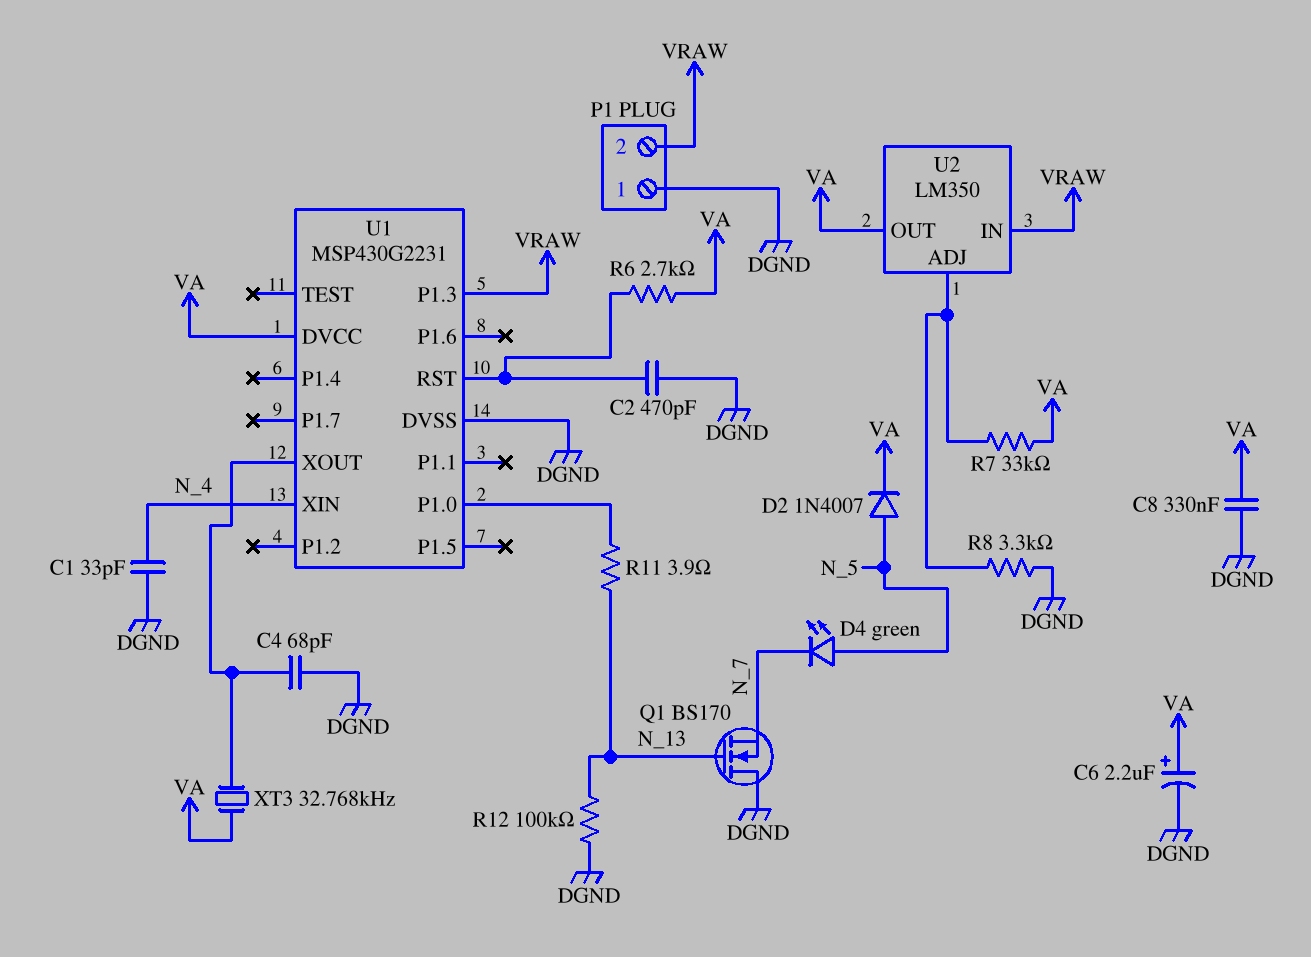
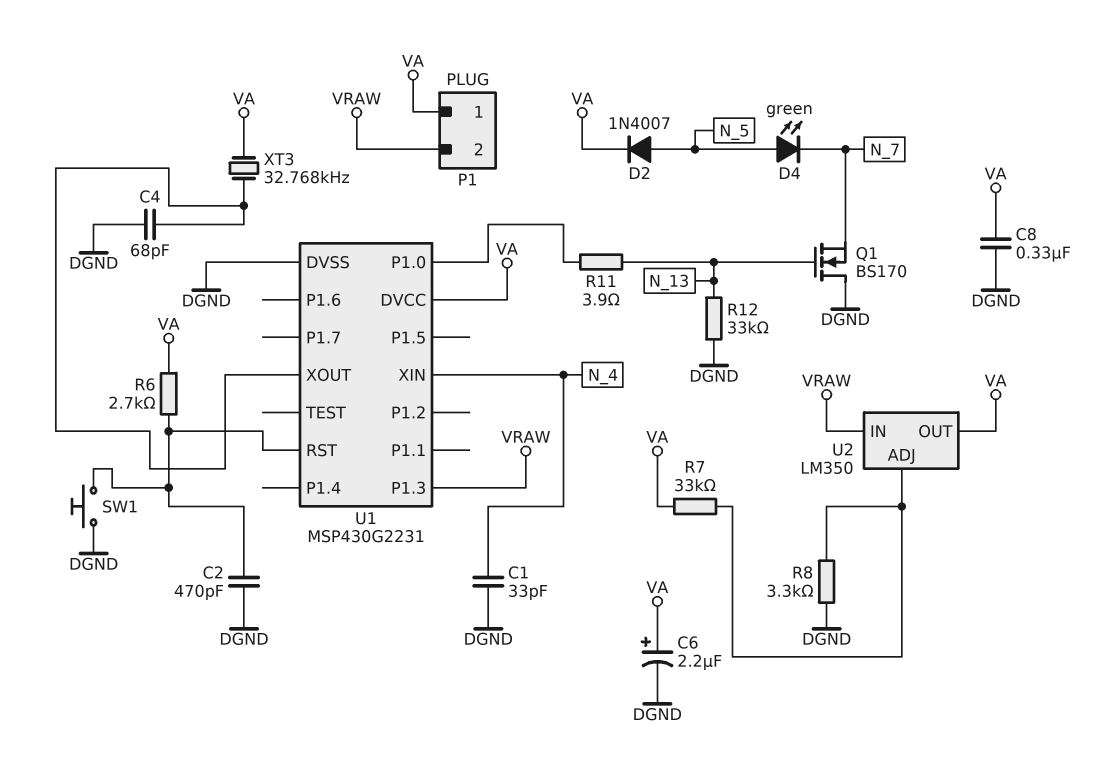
P1 pin 1: DGND -> VA
R12: 100k (DGND, N_13) -> 33k (DGND, N_13)
SW1: none -> button (DGND, U1/RST)

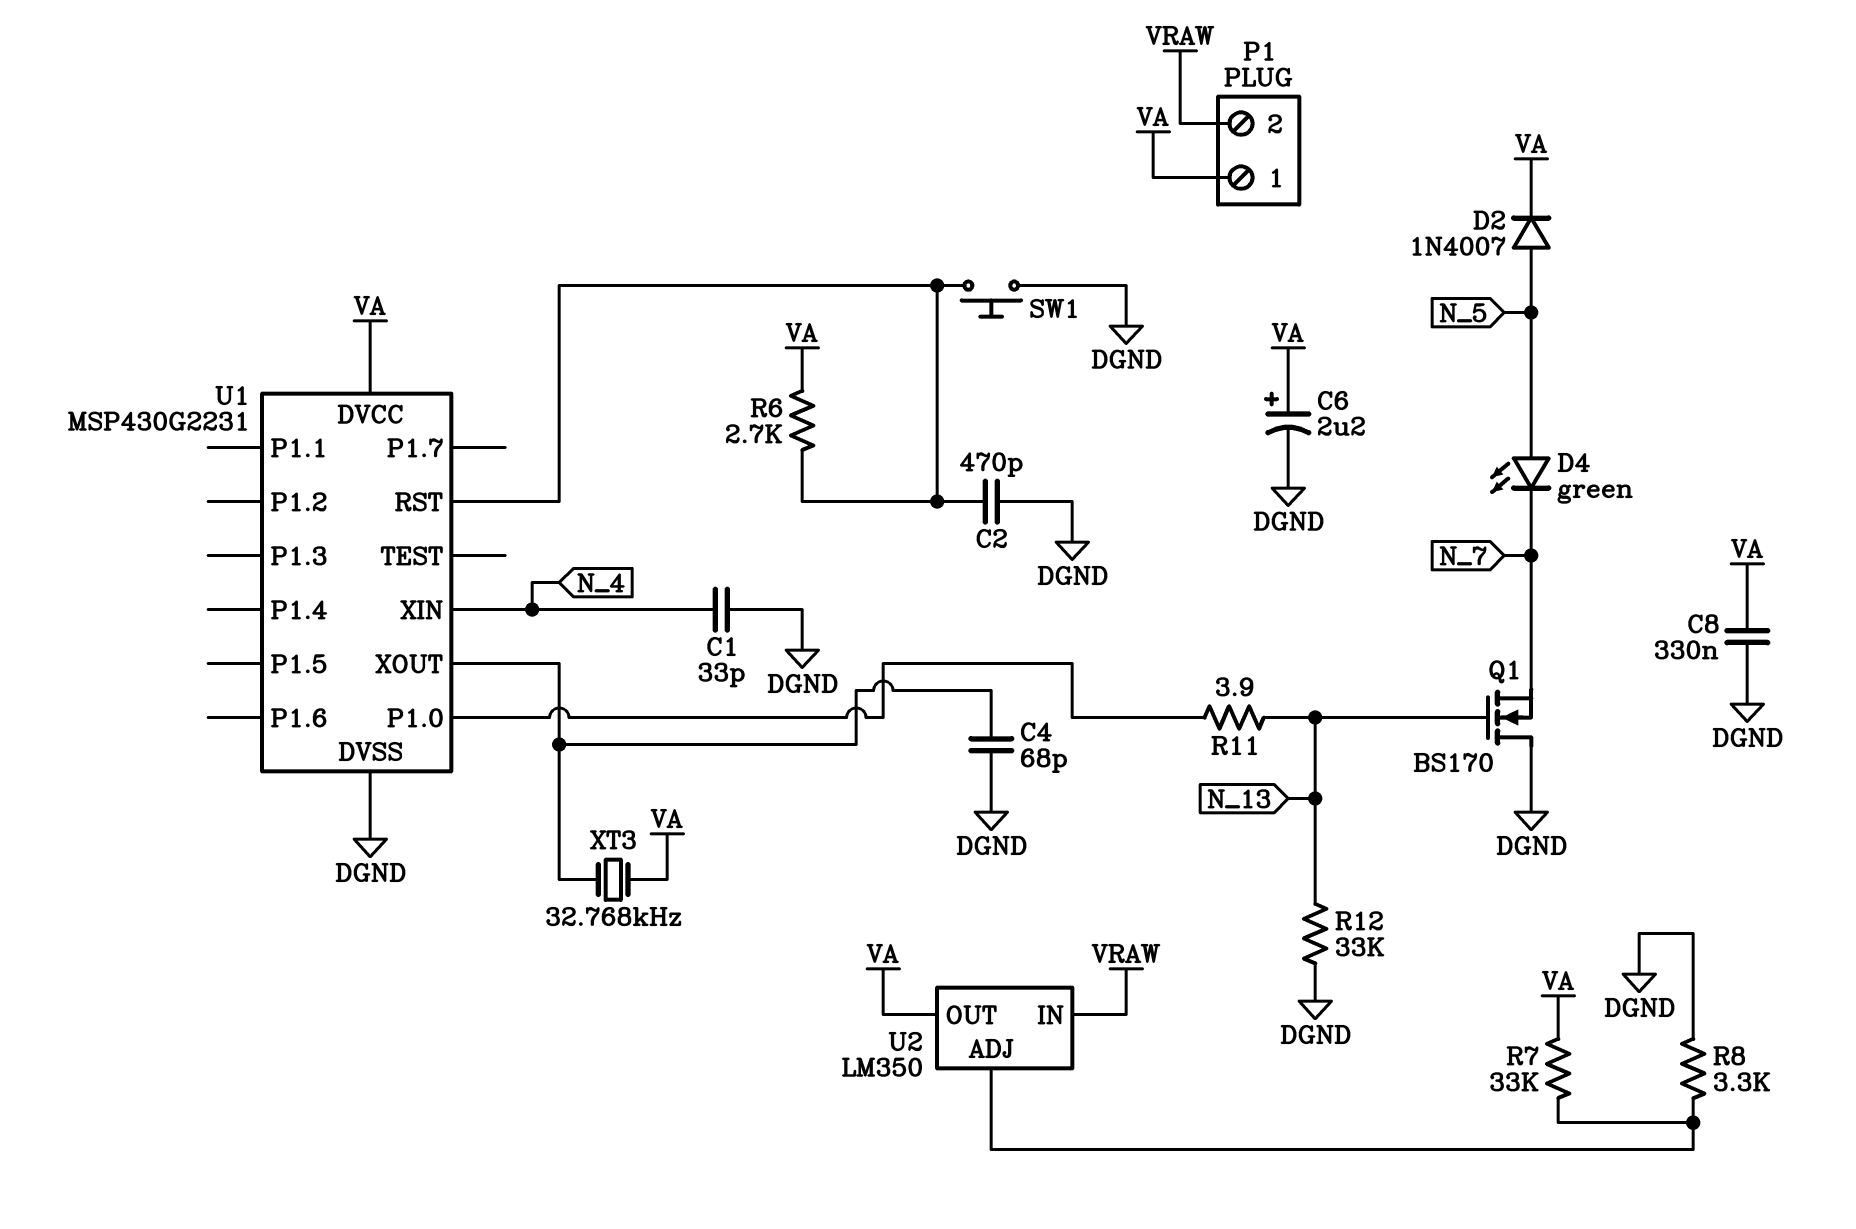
U1 pin P1.3: VRAW -> none

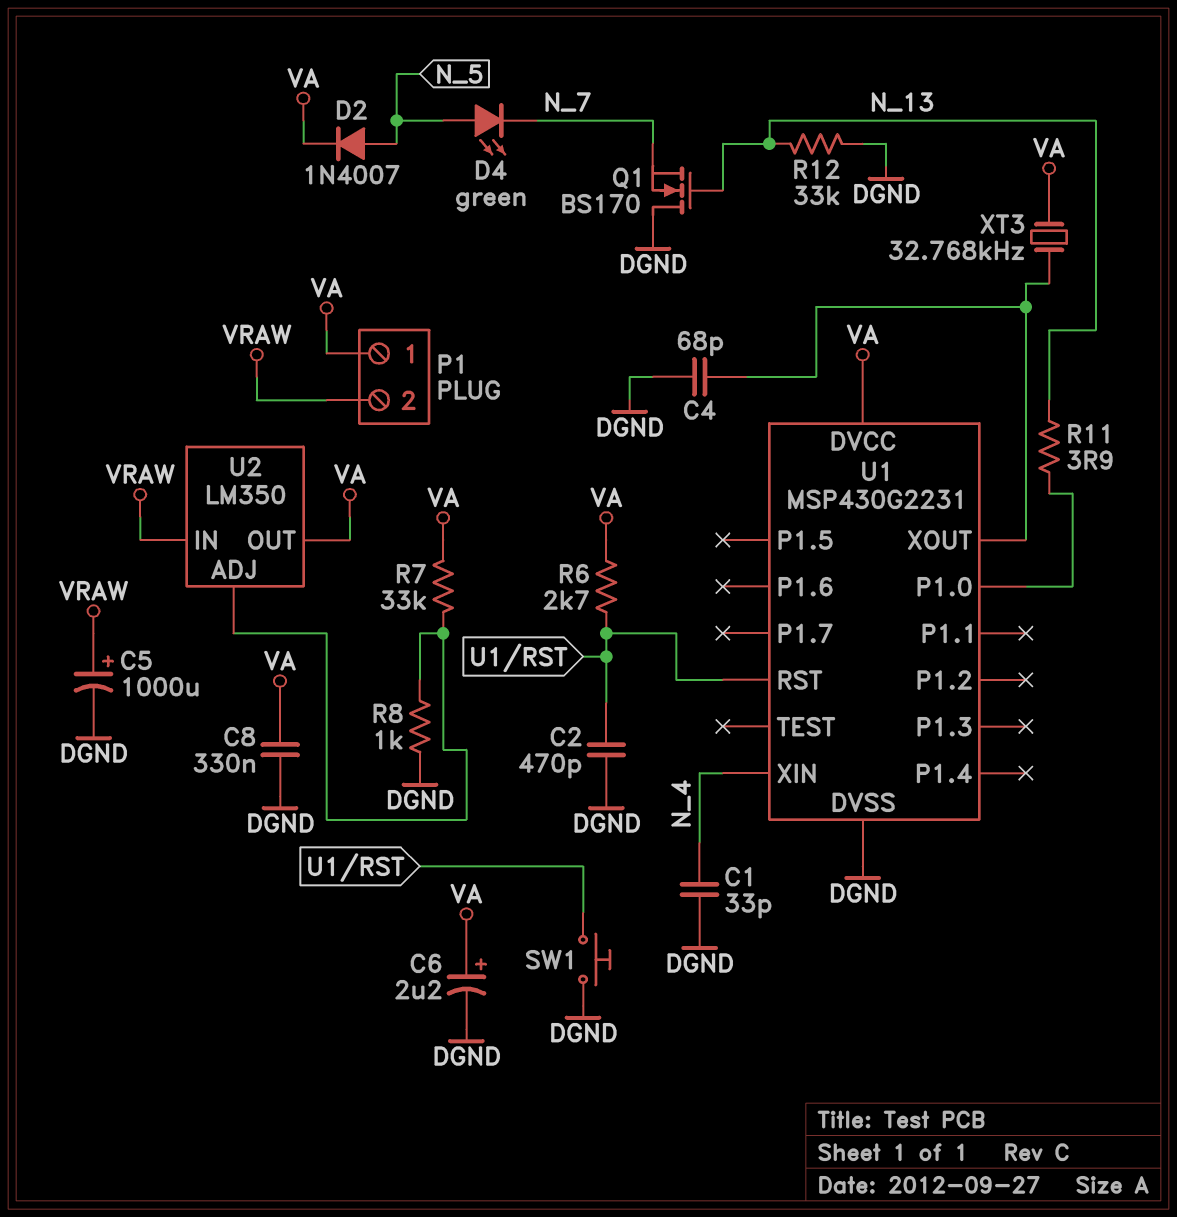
C5: none -> 1000uF (plus VRAW, minus DGND)
R8: 3.3k (DGND, U2/ADJ) -> 1k (DGND, U2/ADJ)

